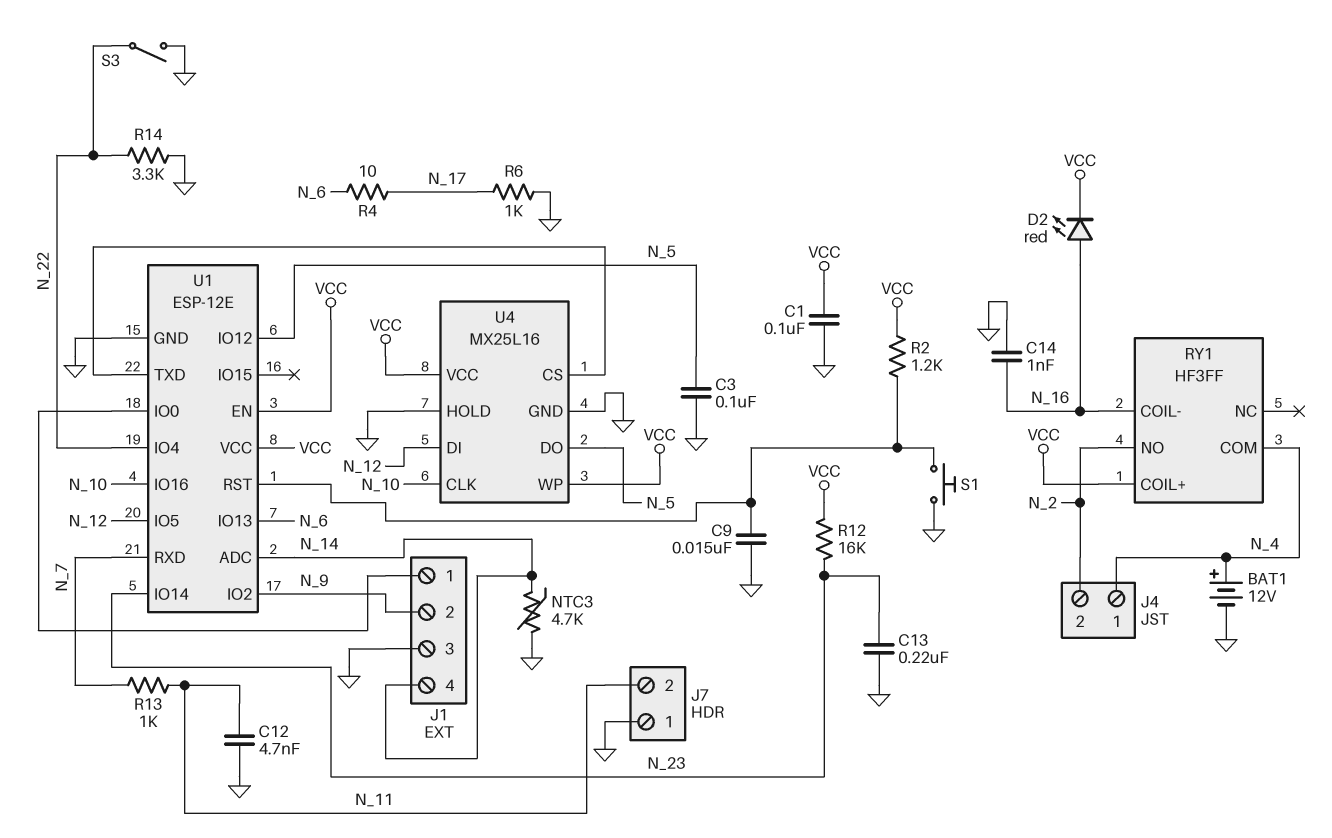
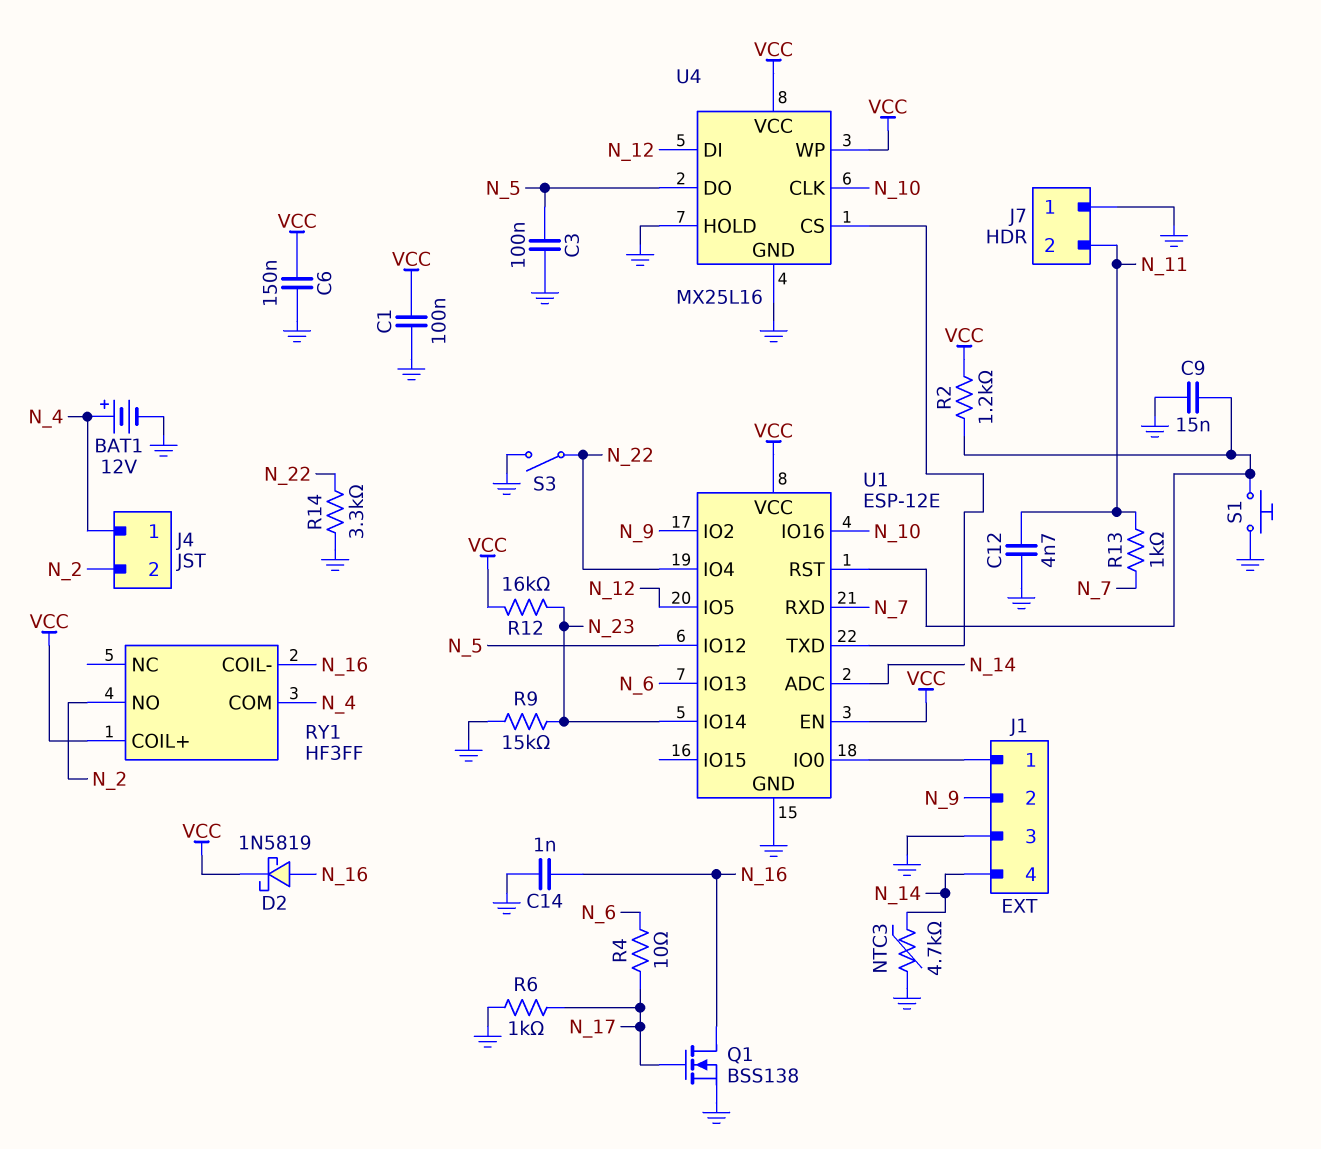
C6: none -> 150nF (GND, VCC)
C13: 220nF (GND, N_23) -> none
D2: LED red (A N_16, K VCC) -> schottky 1N5819 (A N_16, K VCC)
Q1: none -> NMOS BSS138 (G N_17, D N_16, S GND)
R9: none -> 15k (GND, N_23)

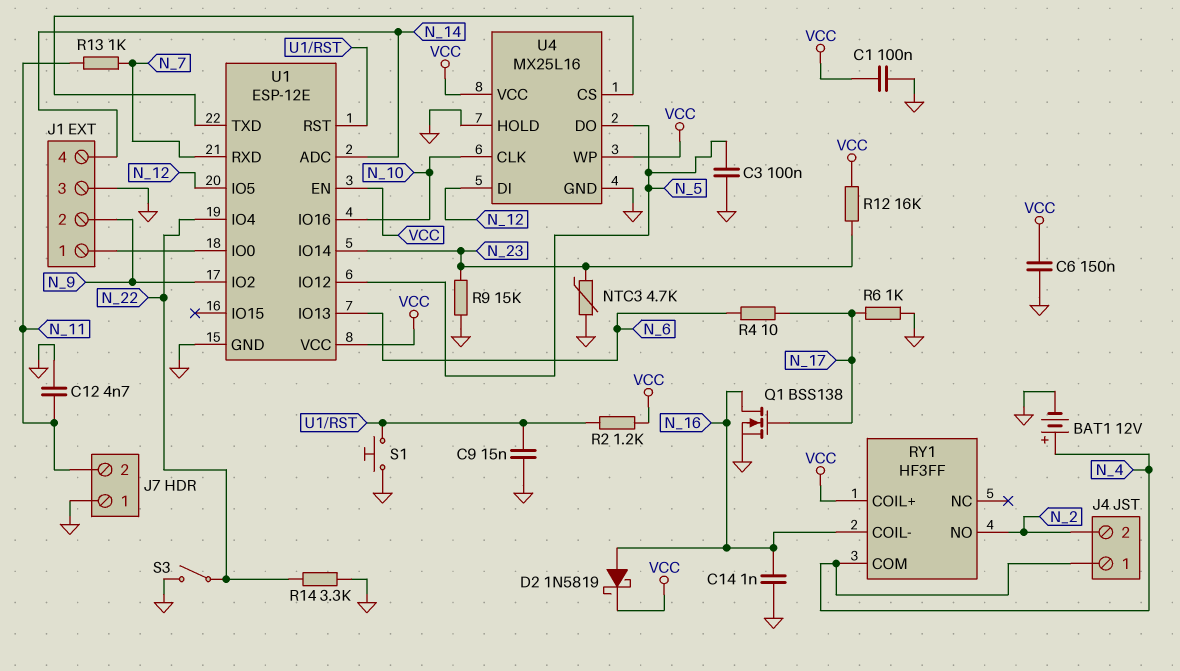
NTC3: 4.7k (GND, N_14) -> 4.7k (GND, N_23)

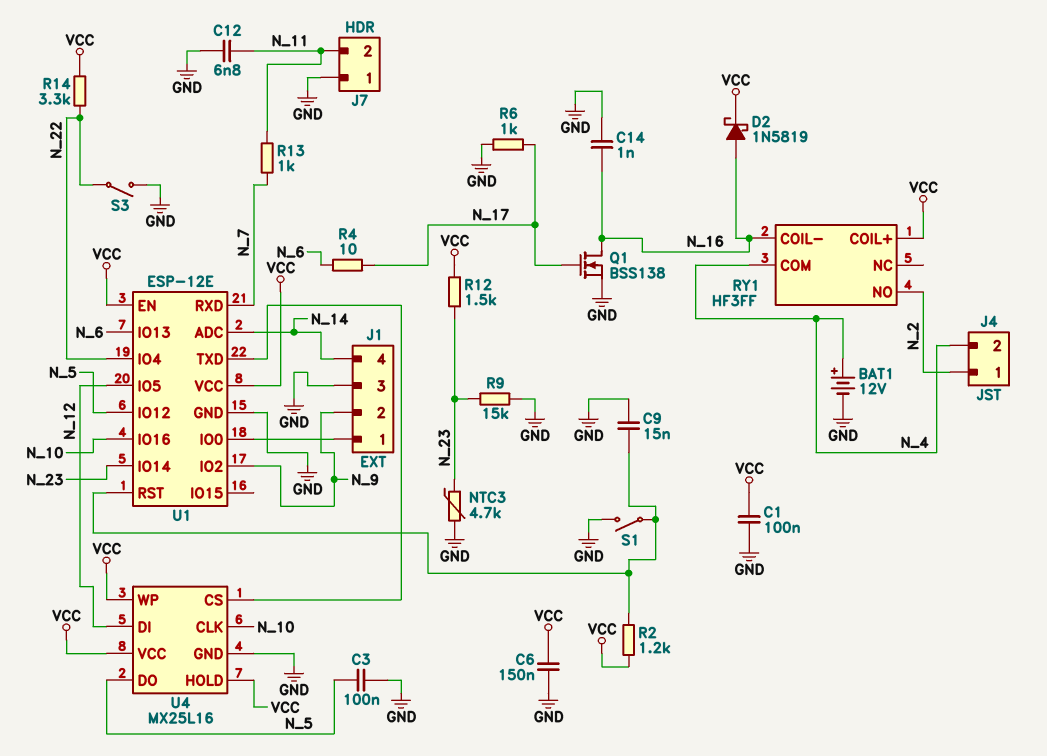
C12: 4.7nF (GND, N_11) -> 6.8nF (GND, N_11)
J4 pin 1: N_4 -> N_2
J4 pin 2: N_2 -> N_4
R12: 16k (N_23, VCC) -> 1.5k (N_23, VCC)
R14: 3.3k (GND, N_22) -> 3.3k (N_22, VCC)
S1: button (GND, U1/RST) -> switch (GND, U1/RST)
U4 pin HOLD: GND -> VCC

